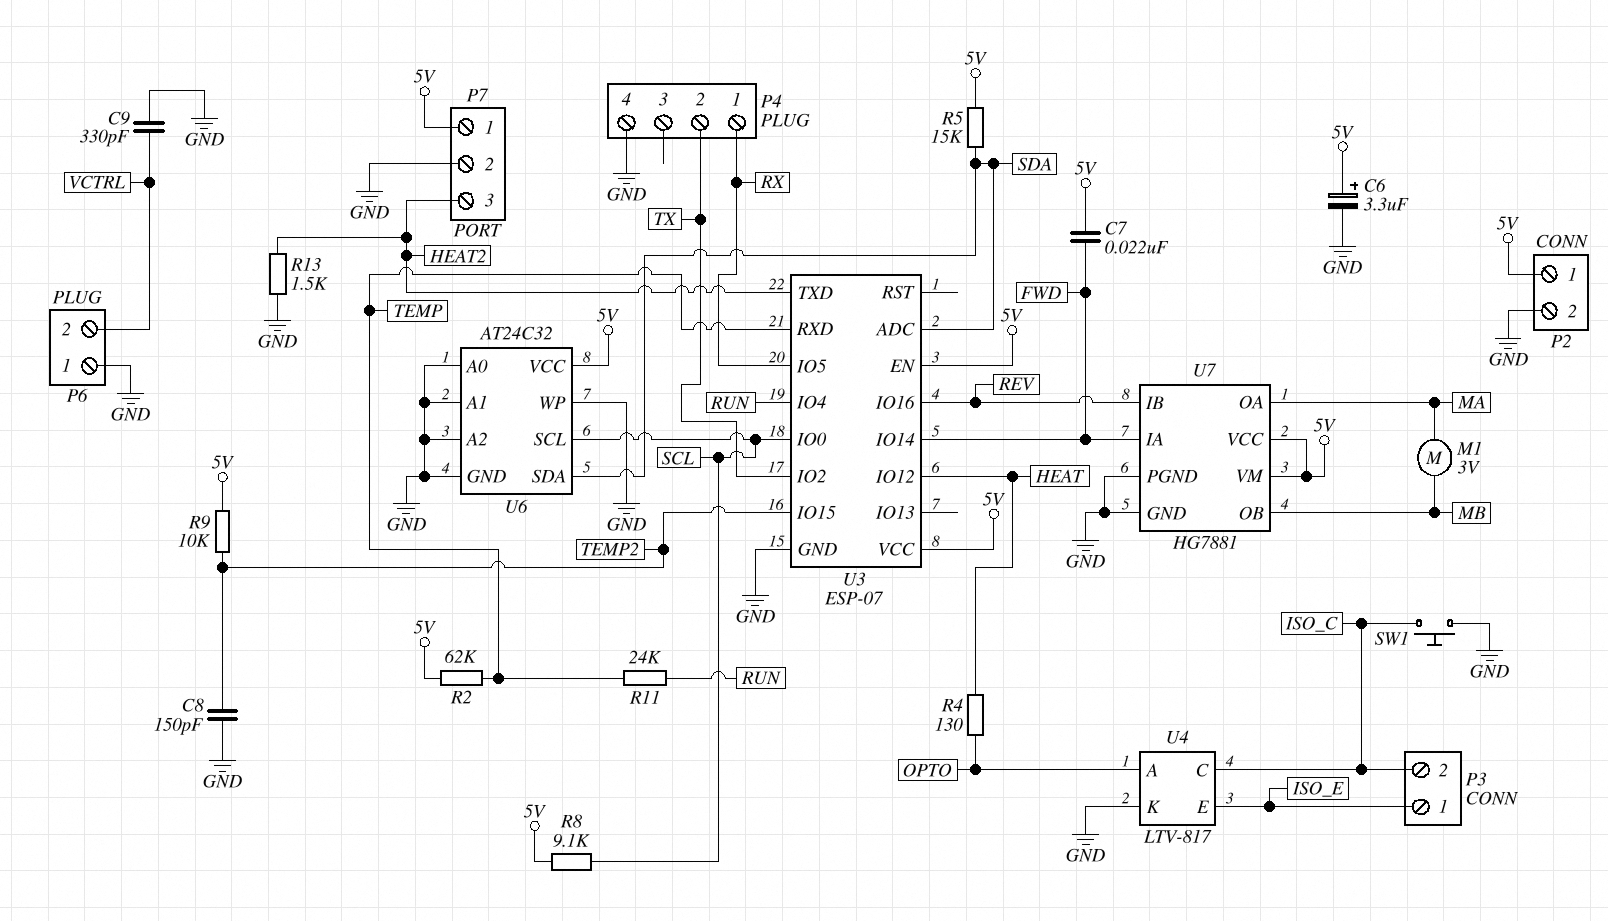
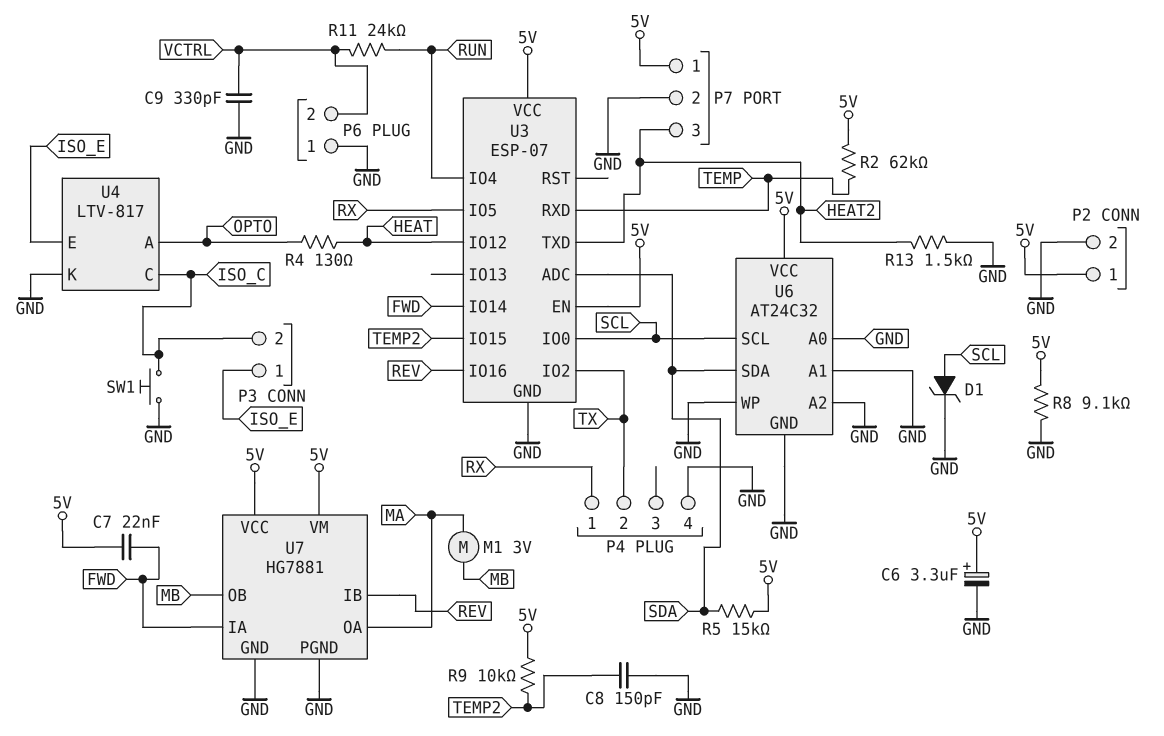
D1: none -> zener (A SCL, K GND)
R8: 9.1k (5V, SCL) -> 9.1k (5V, GND)
R11: 24k (RUN, TEMP) -> 24k (RUN, VCTRL)

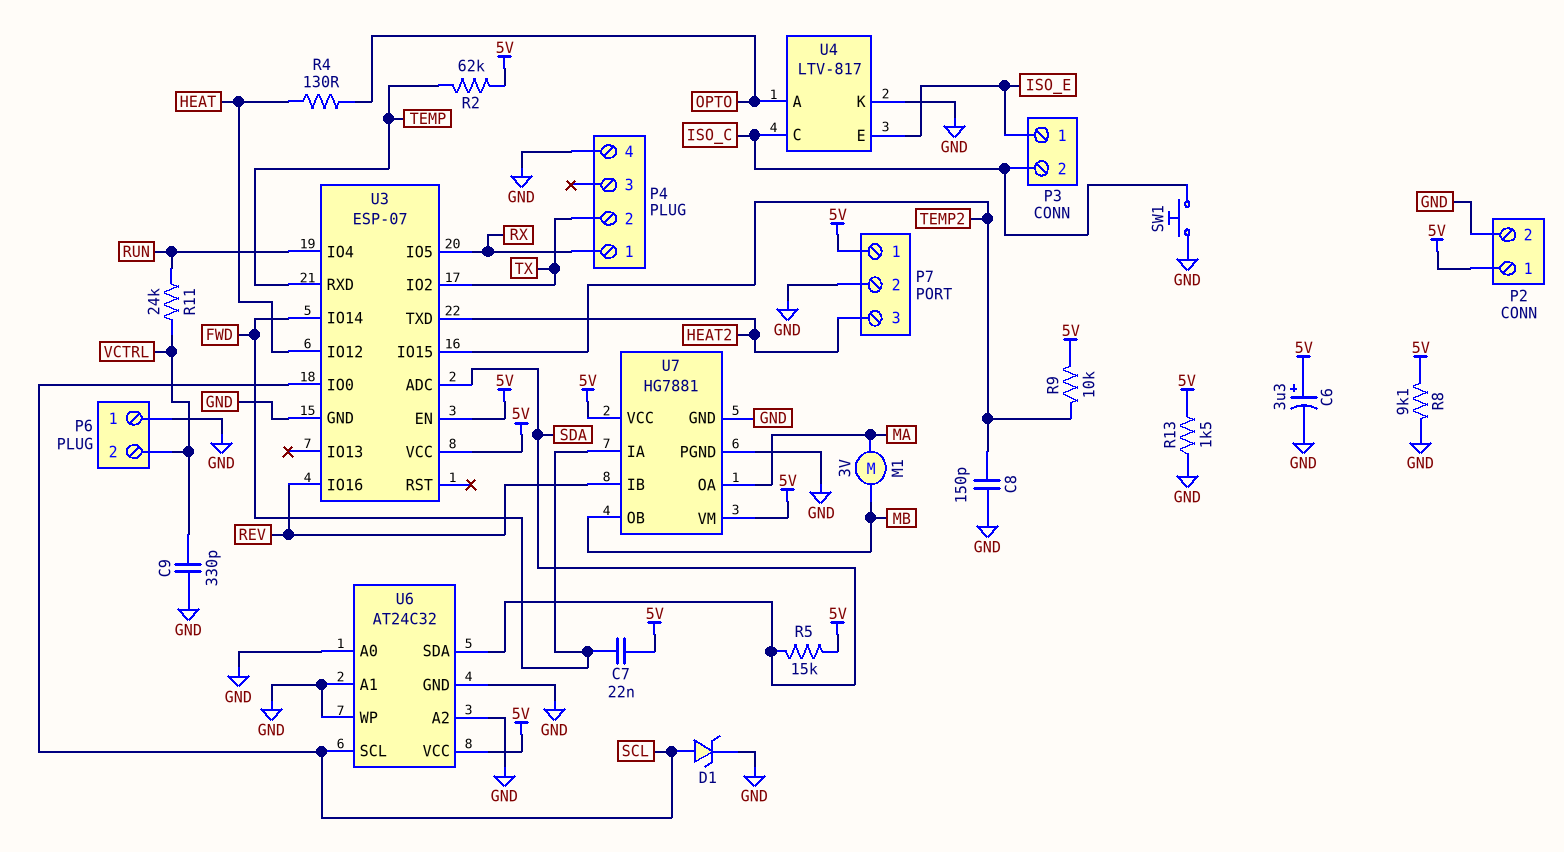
R13: 1.5k (GND, HEAT2) -> 1.5k (5V, GND)

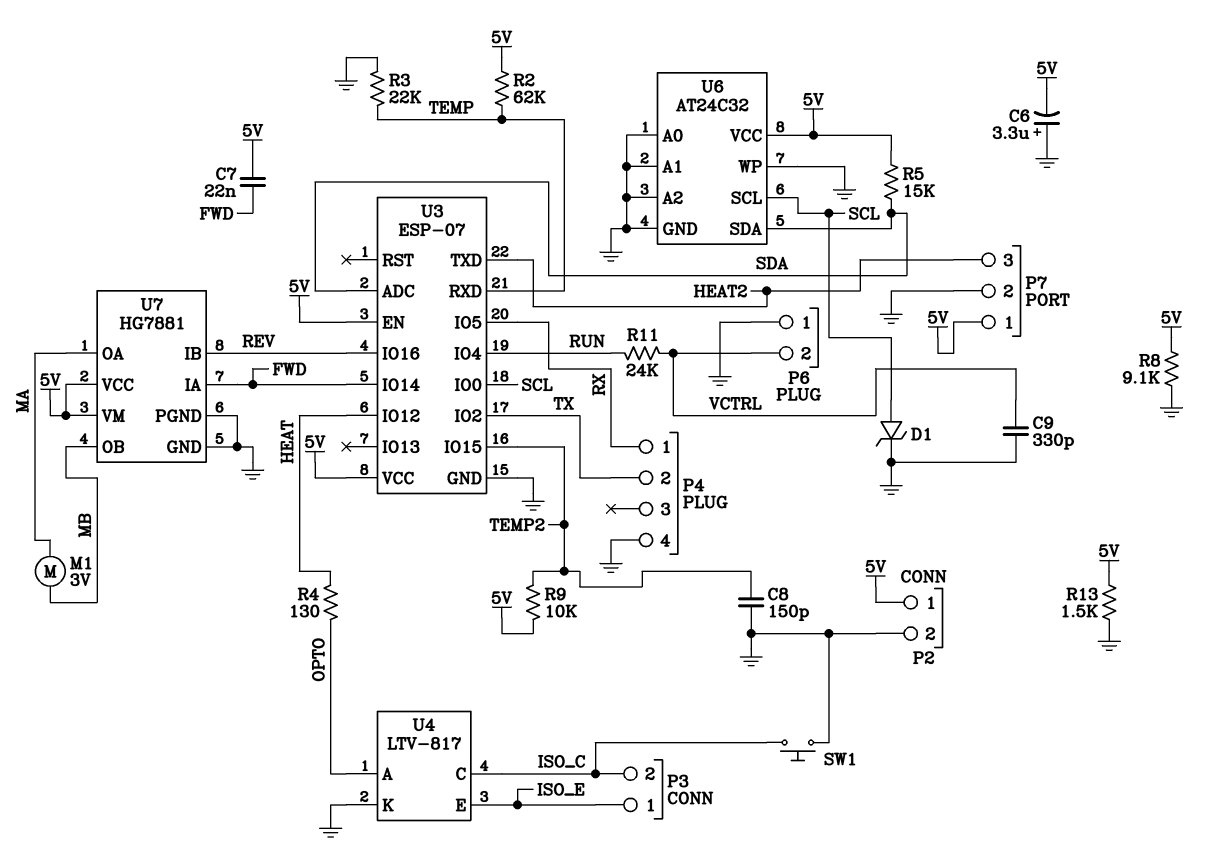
C6: 3.3uF (plus 5V, minus GND) -> 3.3uF (plus GND, minus 5V)
R3: none -> 22k (GND, TEMP)

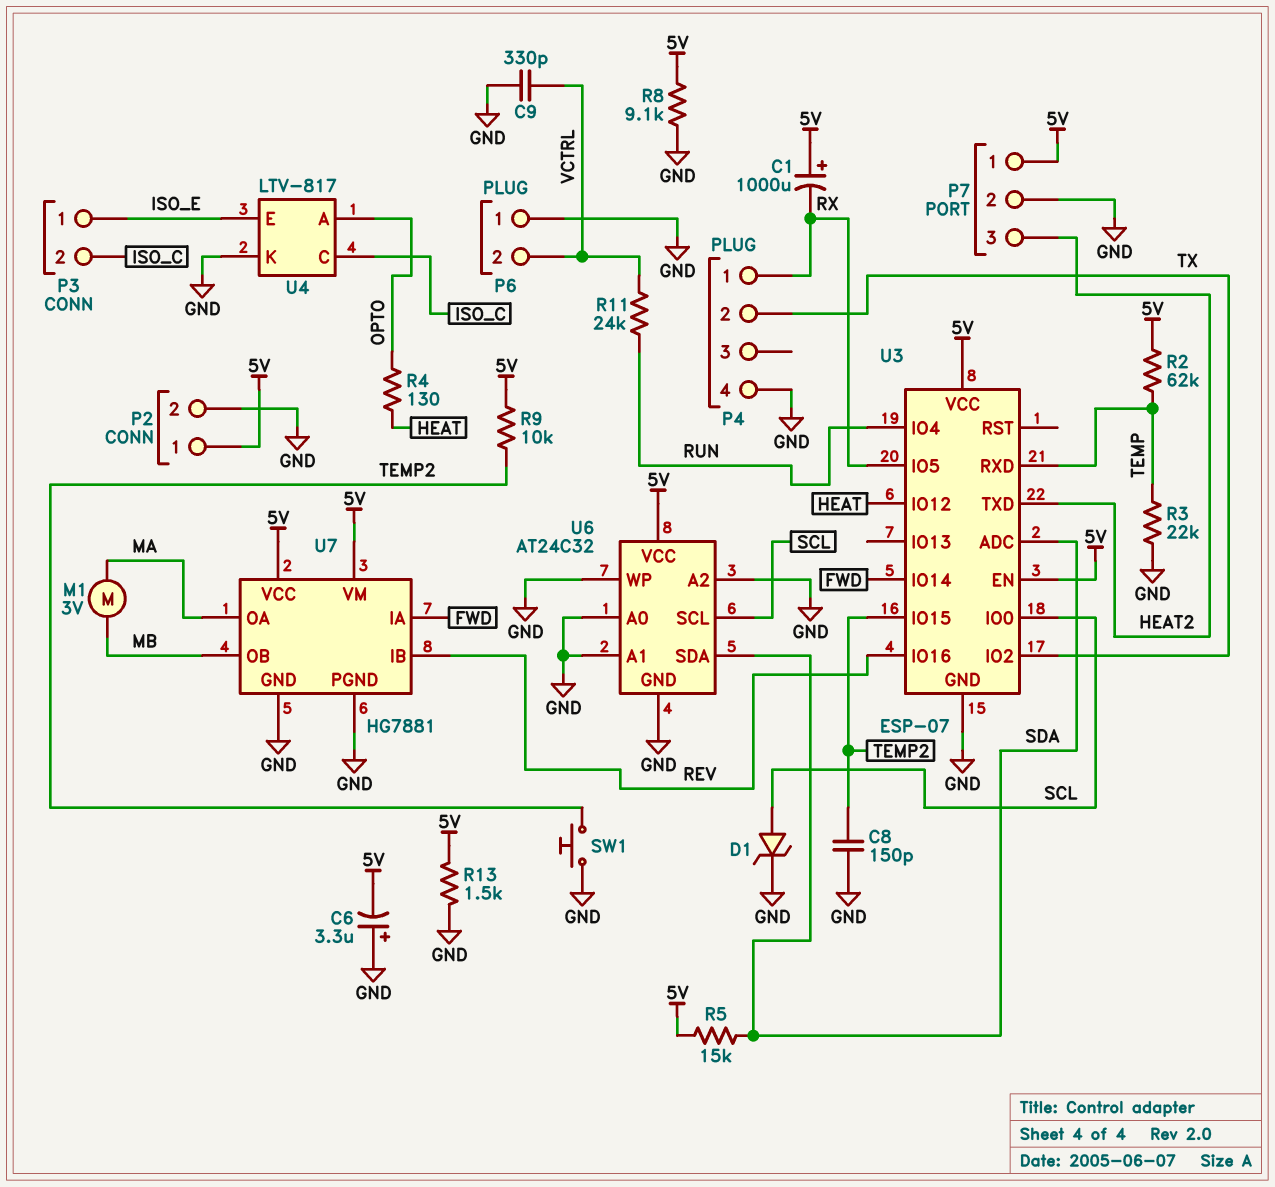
C1: none -> 1000uF (plus 5V, minus RX)
C7: 22nF (5V, FWD) -> none
SW1: button (GND, ISO_C) -> button (GND, TEMP2)

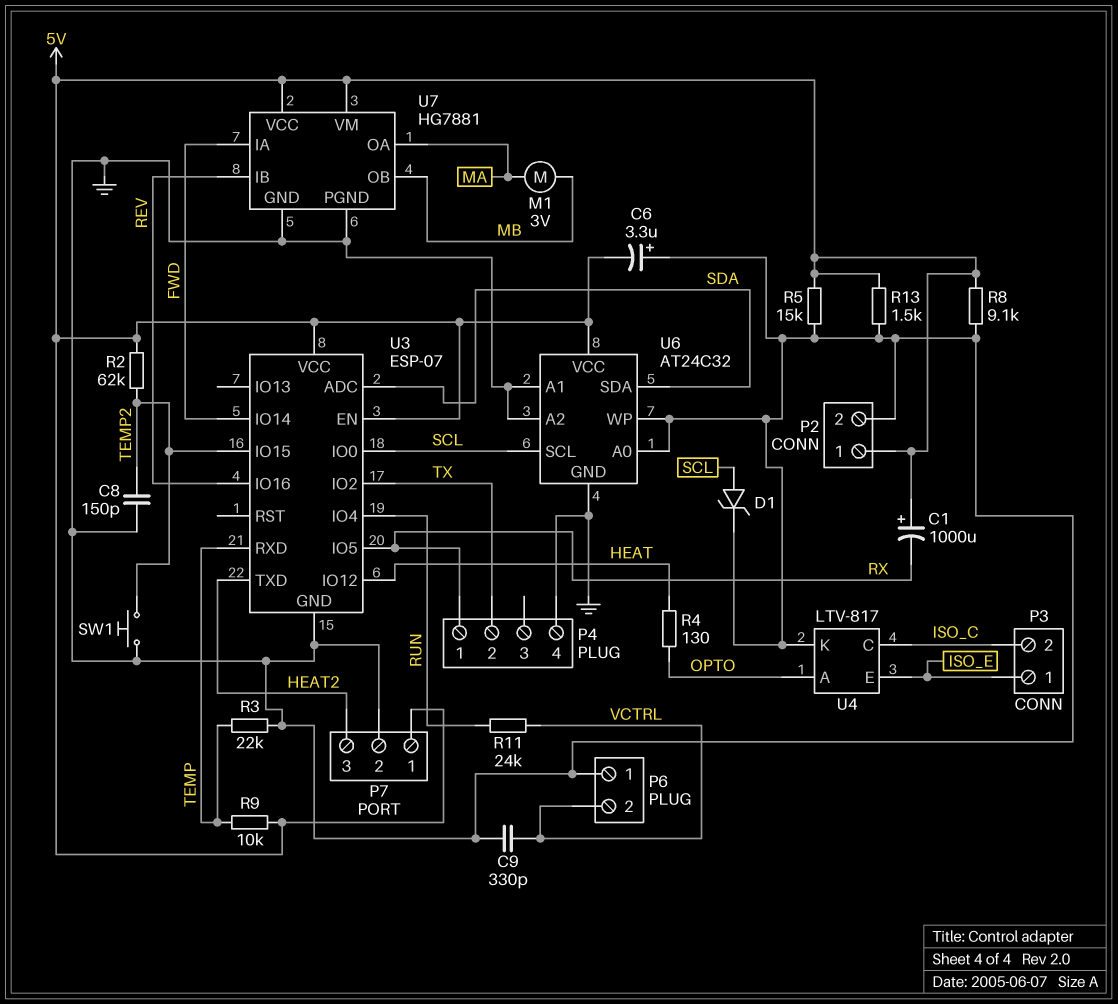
R2: 62k (5V, TEMP) -> 62k (5V, TEMP2)
R5: 15k (5V, SDA) -> 15k (5V, GND)
R9: 10k (5V, TEMP2) -> 10k (5V, TEMP)

